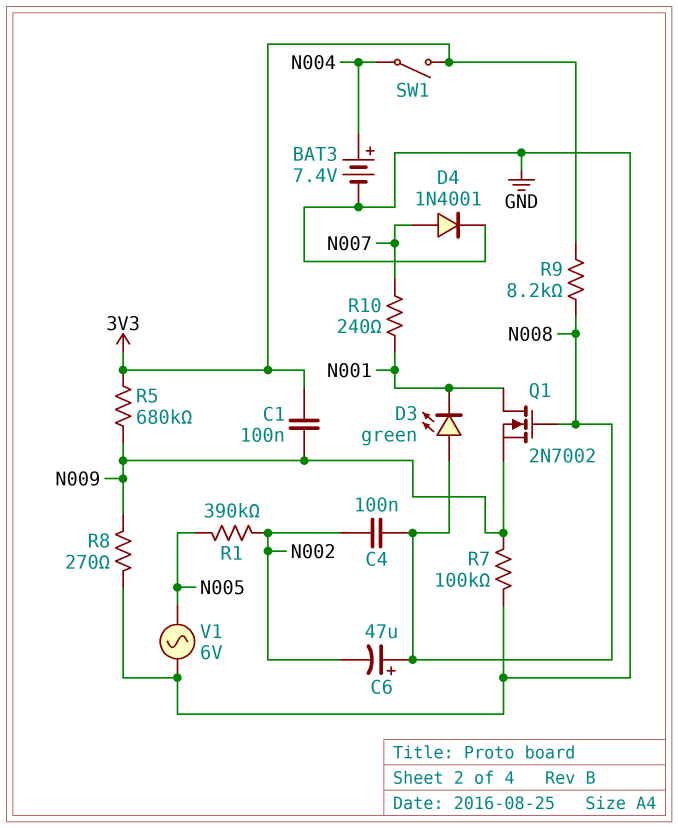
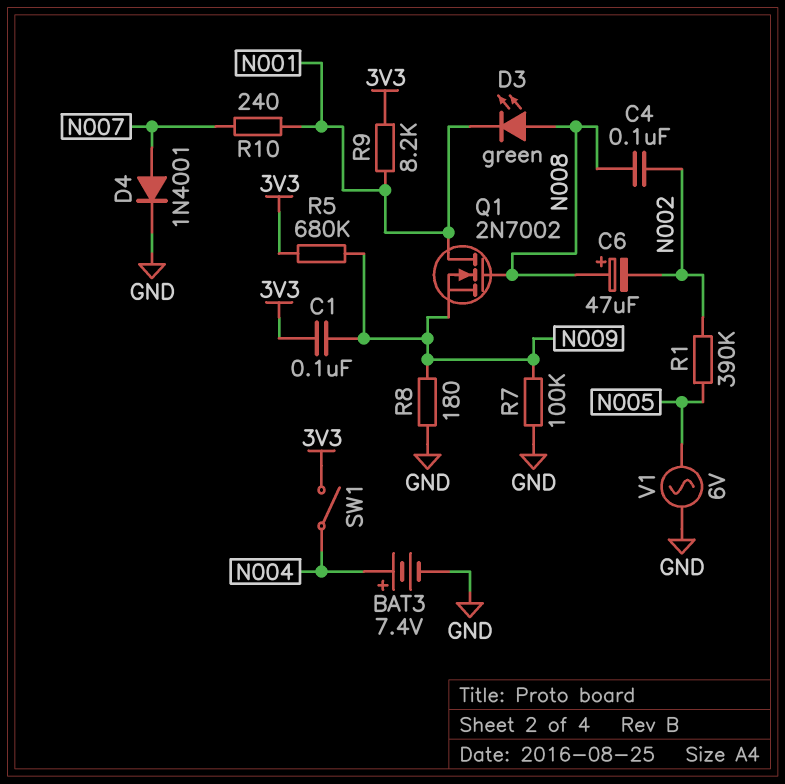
R8: 270 (GND, N009) -> 180 (GND, N009)
R9: 8.2k (3V3, N008) -> 8.2k (3V3, N001)

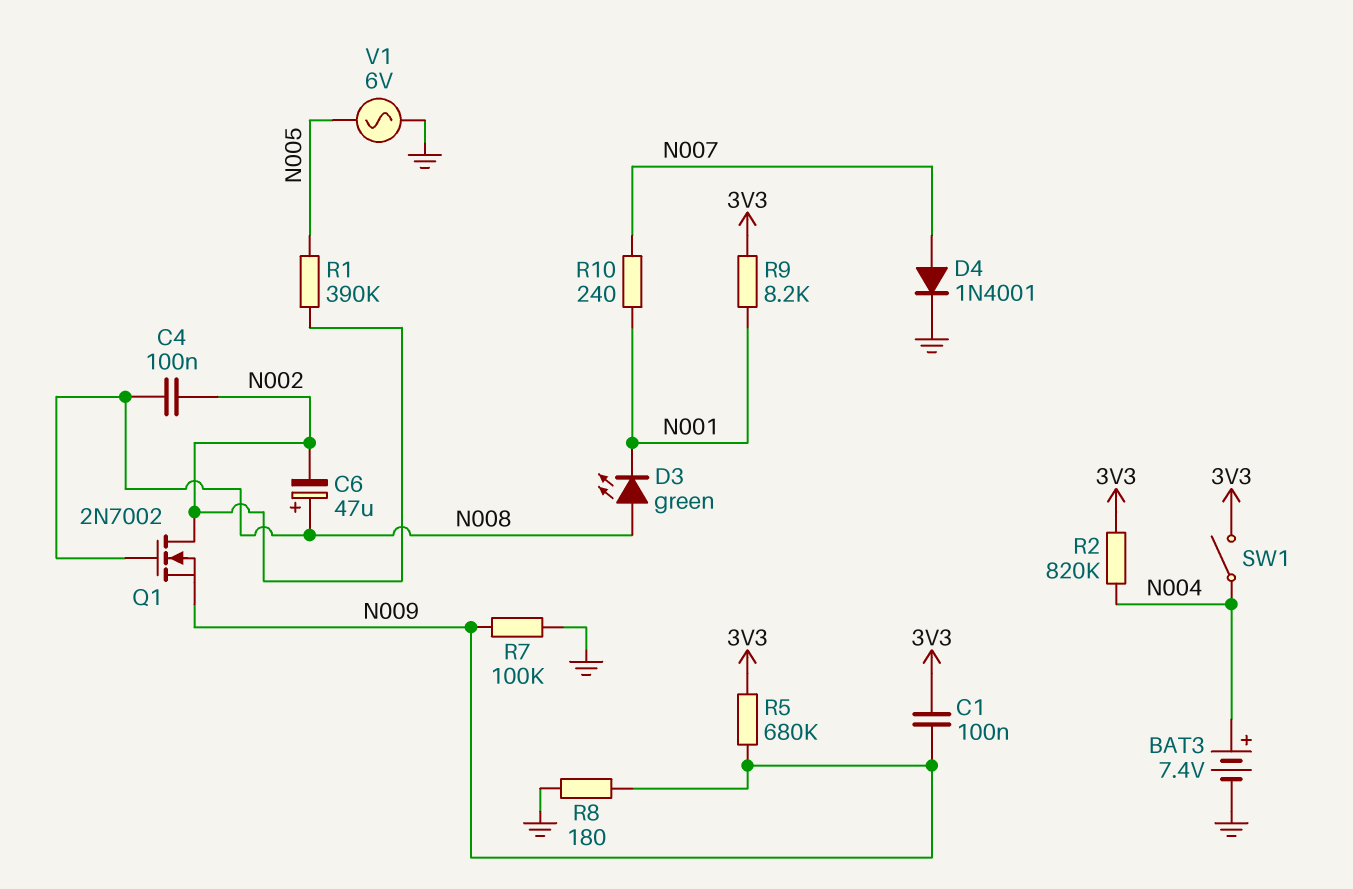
Q1: NMOS 2N7002 (G N008, D N001, S N009) -> NMOS 2N7002 (G N008, D N002, S N009)
R2: none -> 820k (3V3, N004)

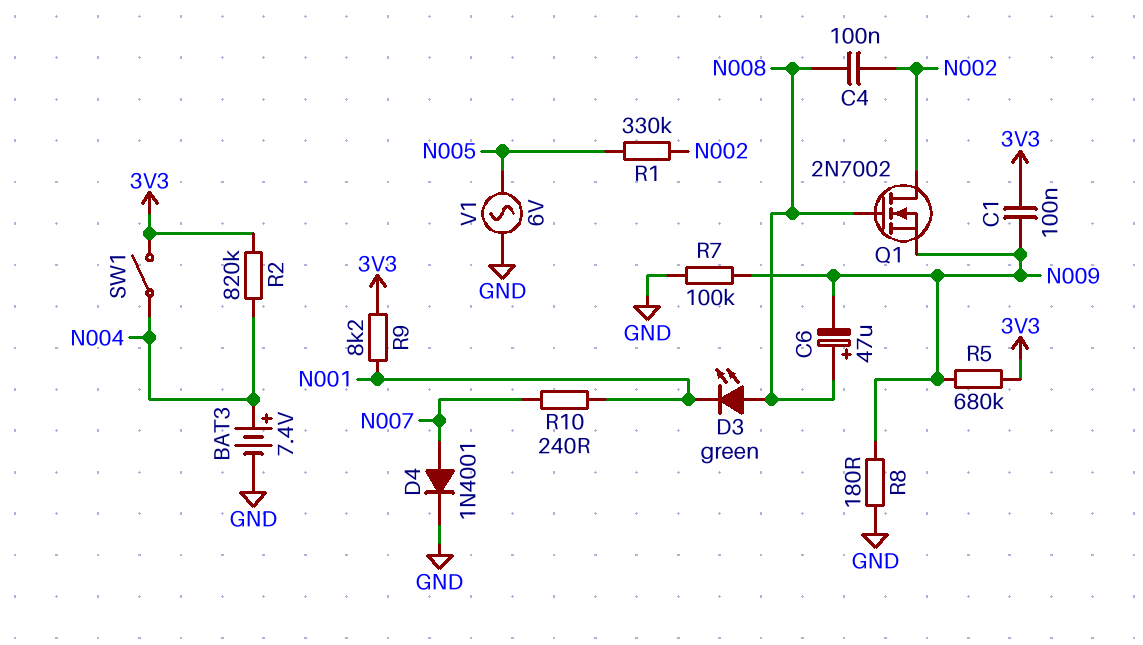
C6: 47uF (plus N008, minus N002) -> 47uF (plus N008, minus N009)
R1: 390k (N002, N005) -> 330k (N002, N005)

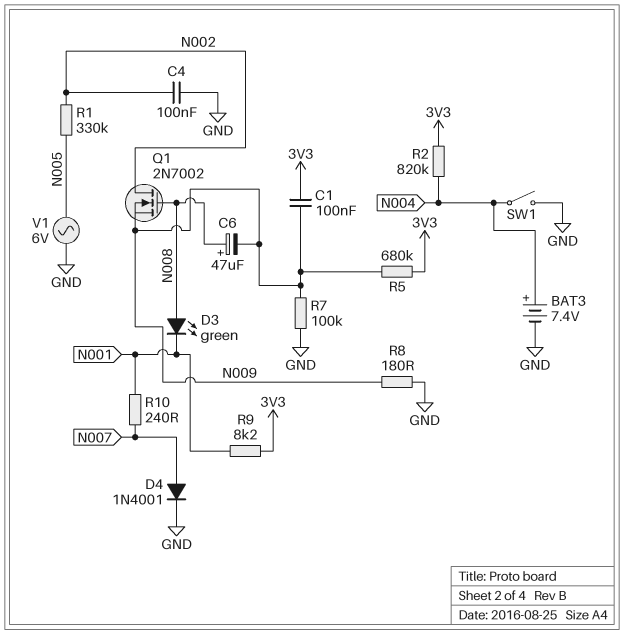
C4: 100nF (N002, N008) -> 100nF (GND, N002)
SW1: switch (3V3, N004) -> switch (GND, N004)

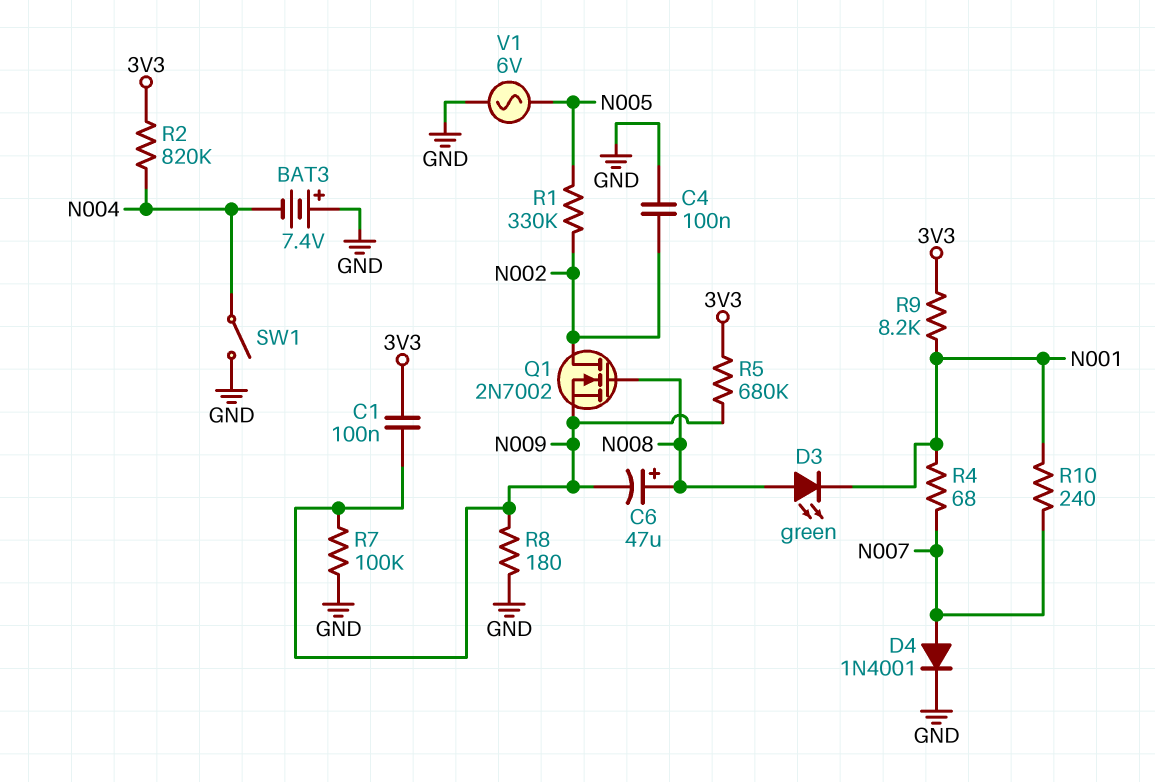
BAT3: 7.4V (plus N004, minus GND) -> 7.4V (plus GND, minus N004)
R4: none -> 68 (N001, N007)

